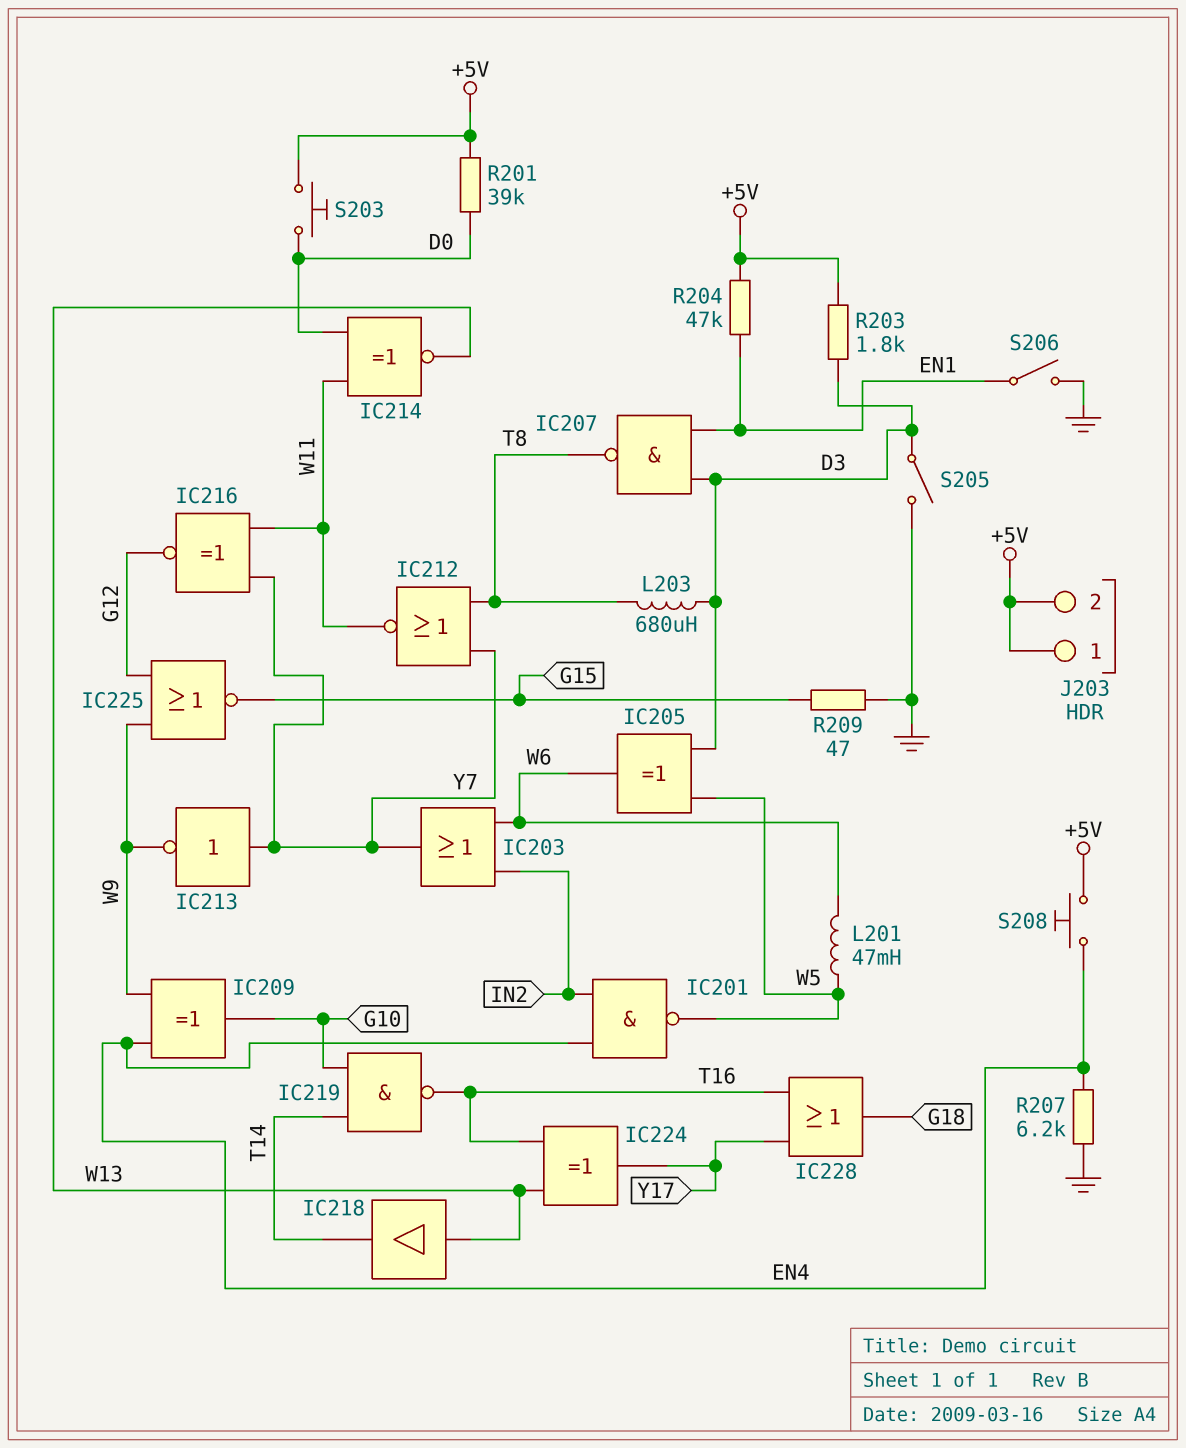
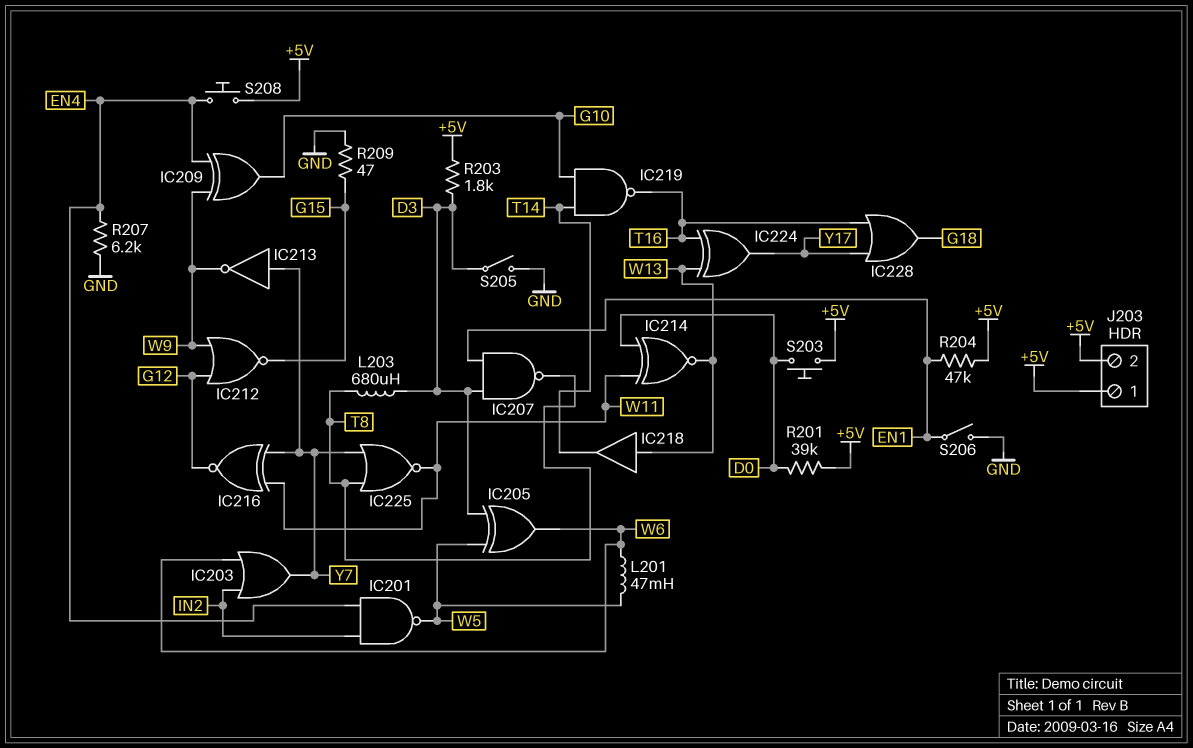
IC212: NOR (in T8, in Y7, out W11) -> NOR (in G12, in W9, out G15)
IC225: NOR (in G12, in W9, out G15) -> NOR (in T8, in Y7, out W11)

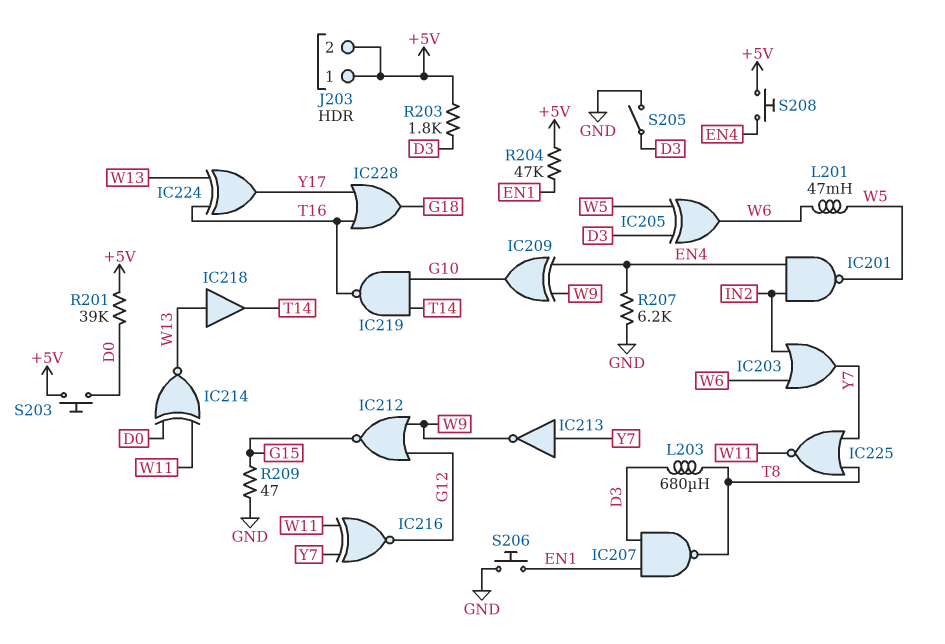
S206: switch (EN1, GND) -> button (EN1, GND)

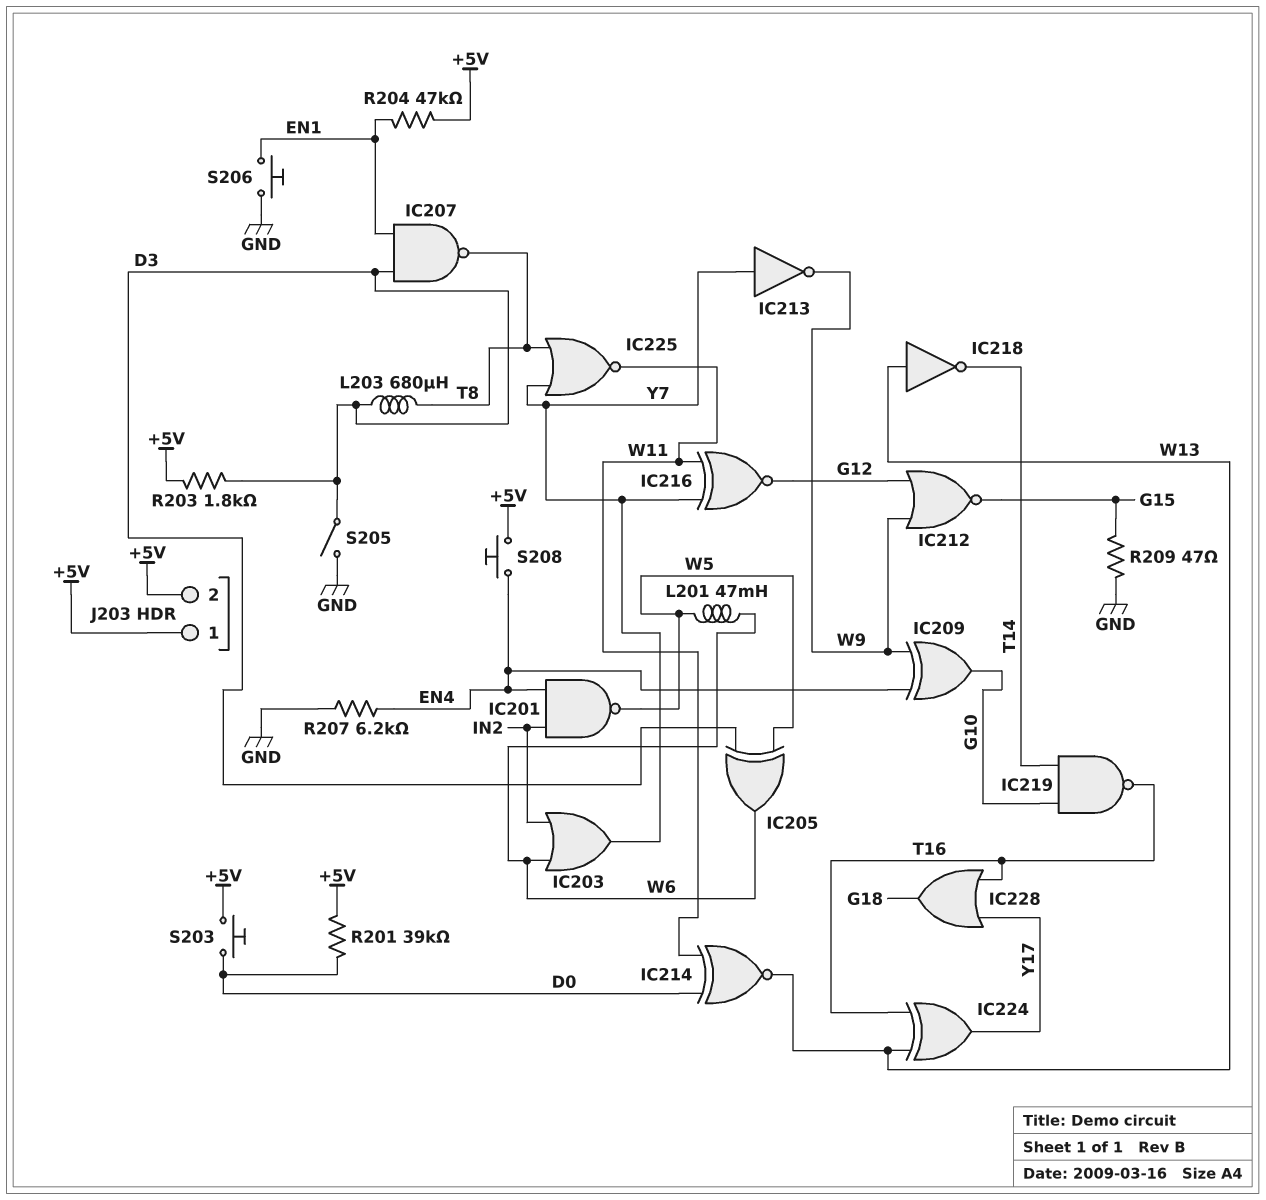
IC218: buffer (in W13, out T14) -> NOT (in W13, out T14)

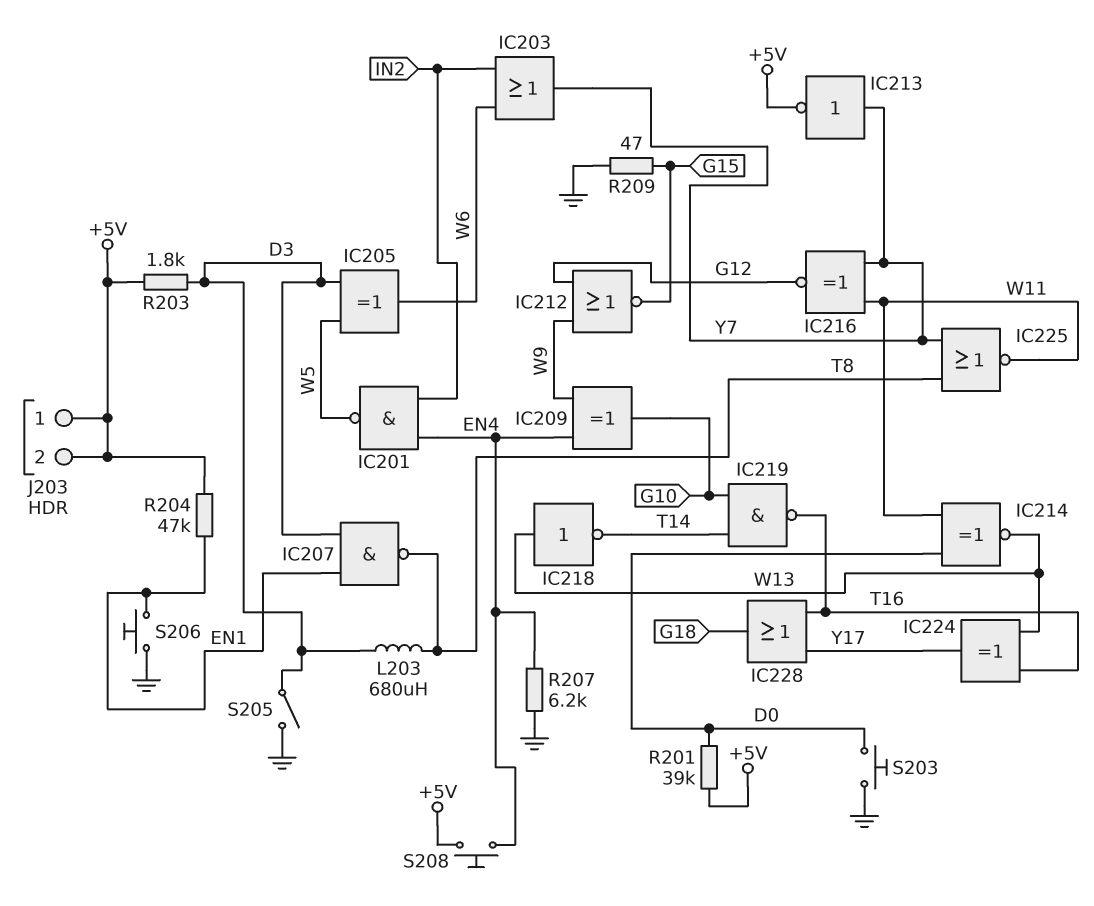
IC213: NOT (in Y7, out W9) -> NOT (in Y7, out +5V)
L201: 47mH (W5, W6) -> none
S203: button (+5V, D0) -> button (D0, GND)

